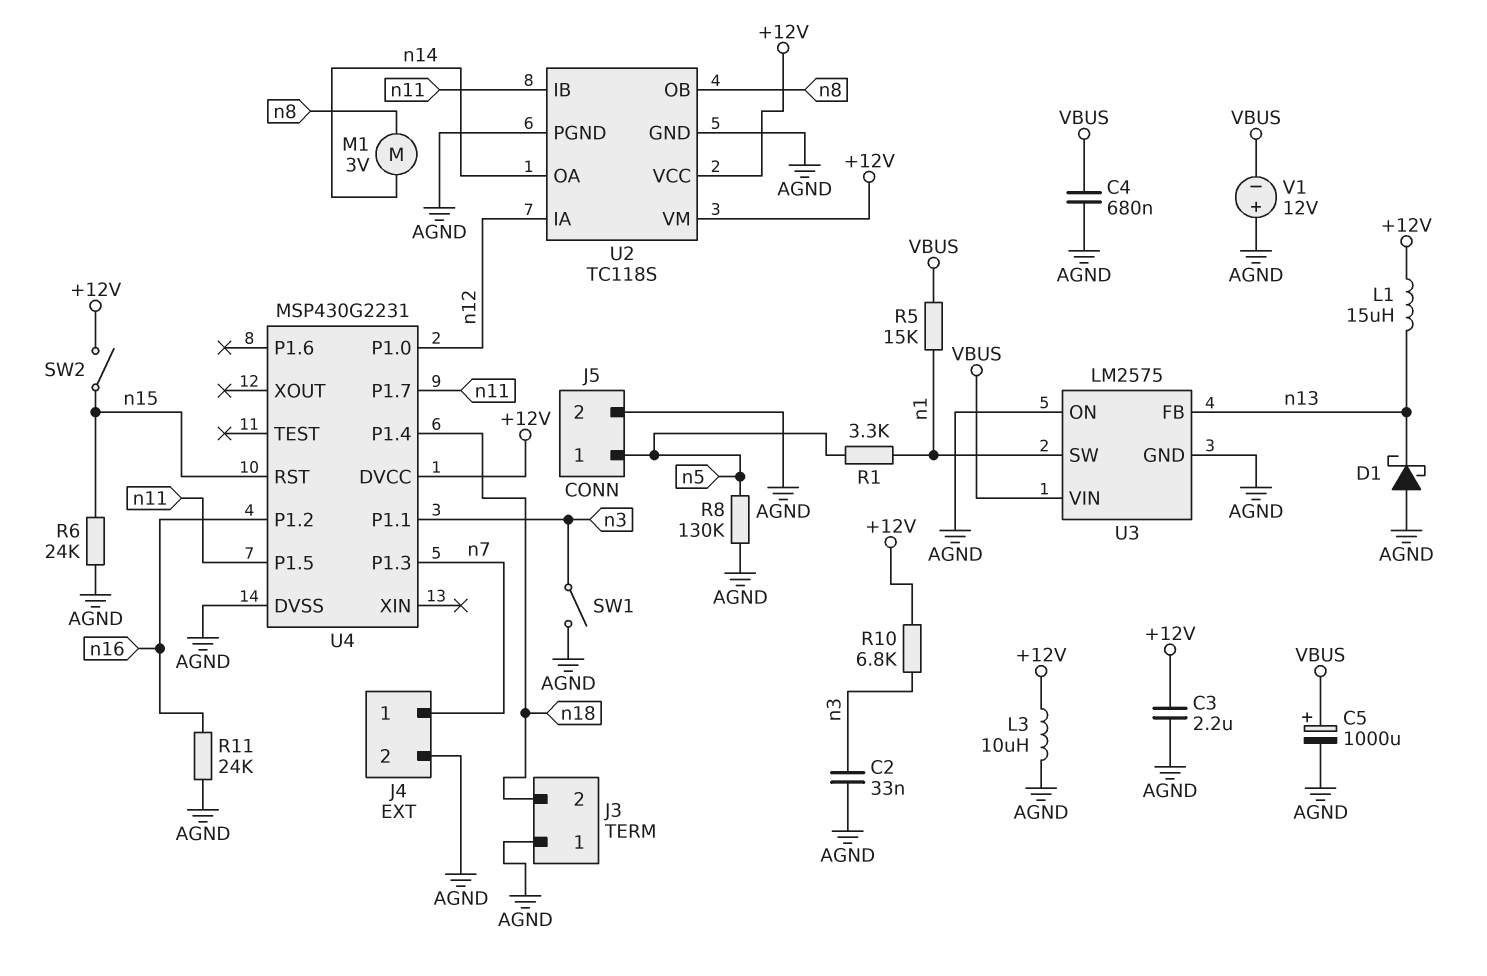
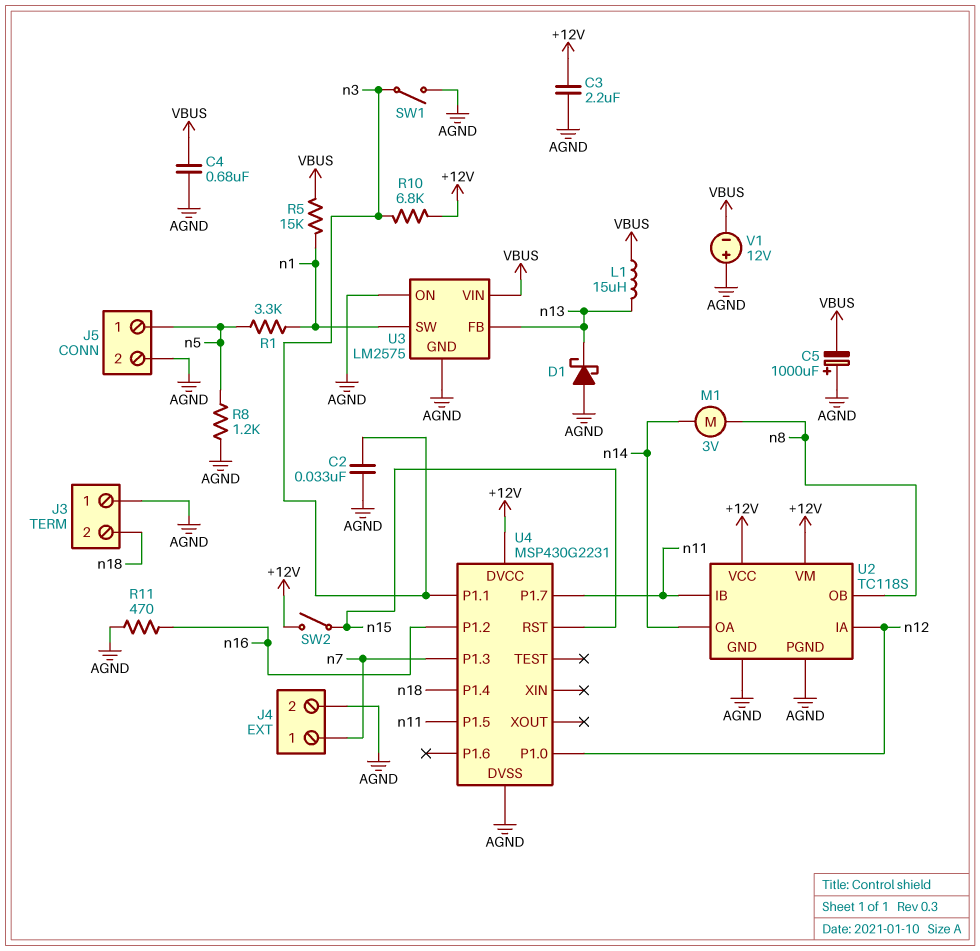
C5: 1000uF (plus VBUS, minus AGND) -> 1000uF (plus AGND, minus VBUS)
L1: 15uH (+12V, n13) -> 15uH (VBUS, n13)
L3: 10uH (+12V, AGND) -> none
R6: 24k (AGND, n15) -> none
R8: 130k (AGND, n5) -> 1.2k (AGND, n5)
R11: 24k (AGND, n16) -> 470 (AGND, n16)

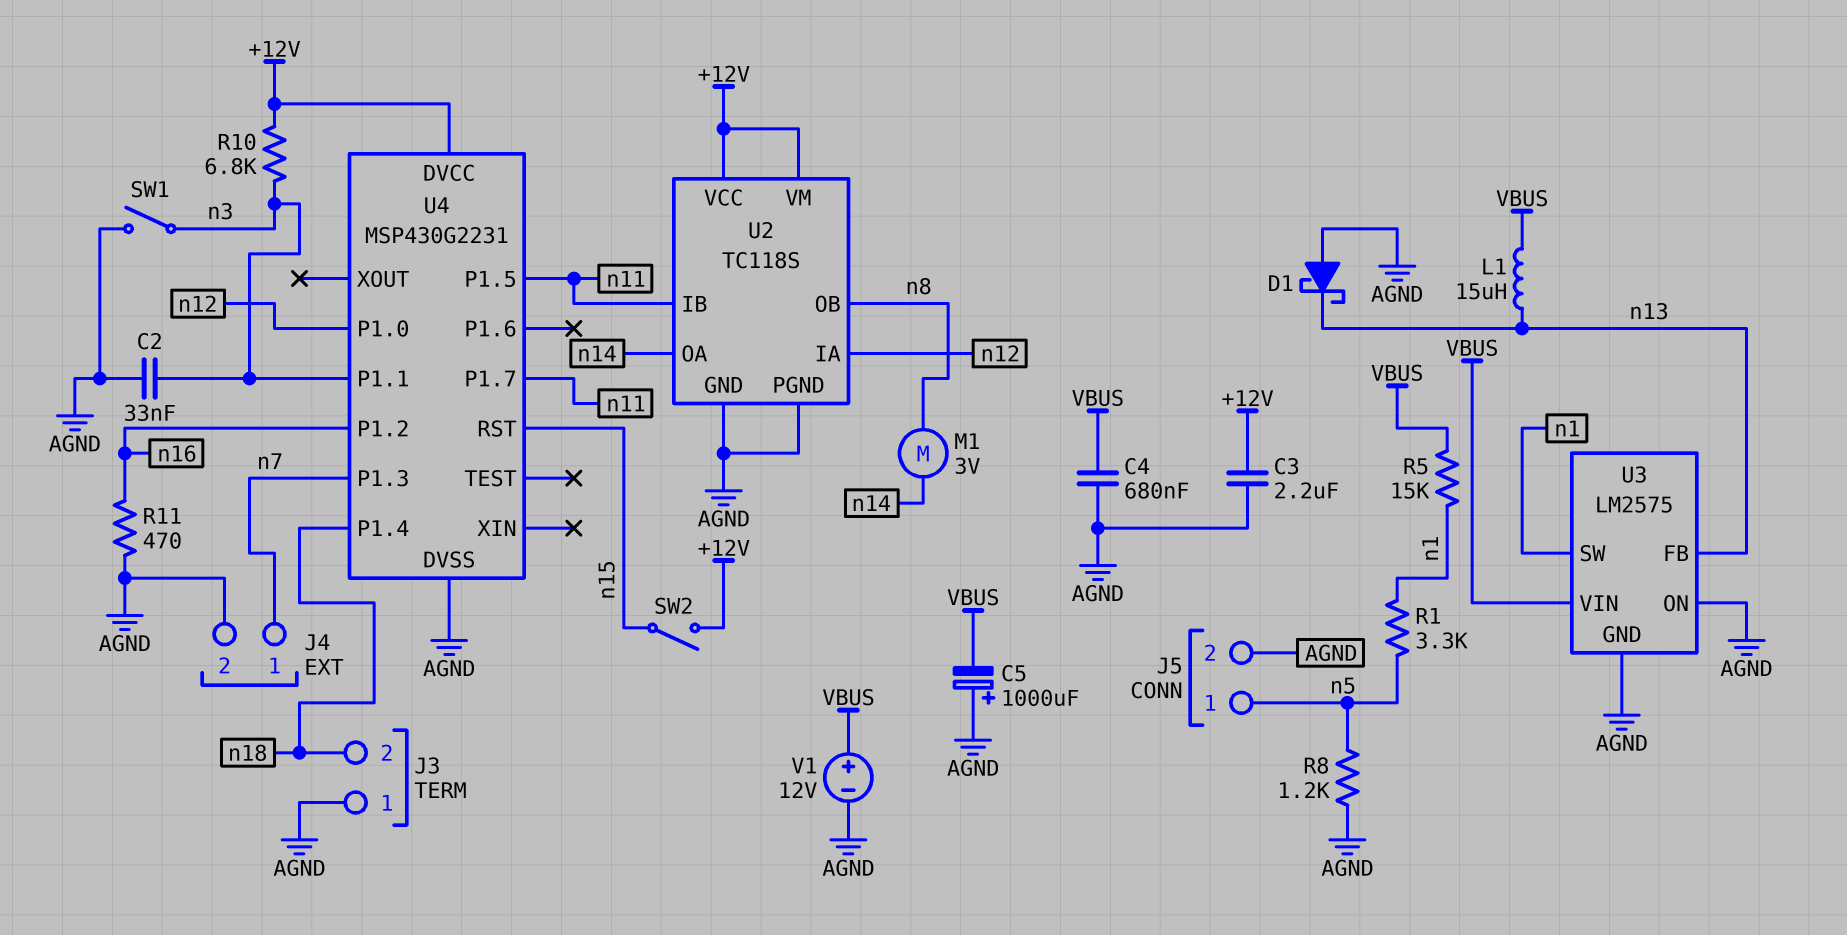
V1: 12V (plus AGND, minus VBUS) -> 12V (plus VBUS, minus AGND)

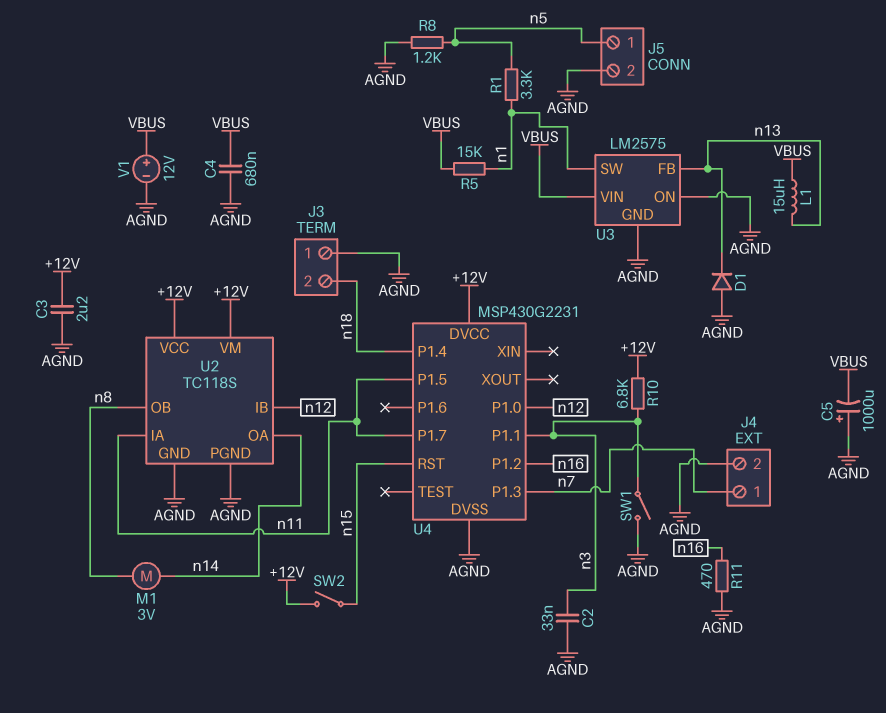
D1: schottky (A AGND, K n13) -> diode (A AGND, K n13)
U2 pin IA: n12 -> n11
U2 pin IB: n11 -> n12

